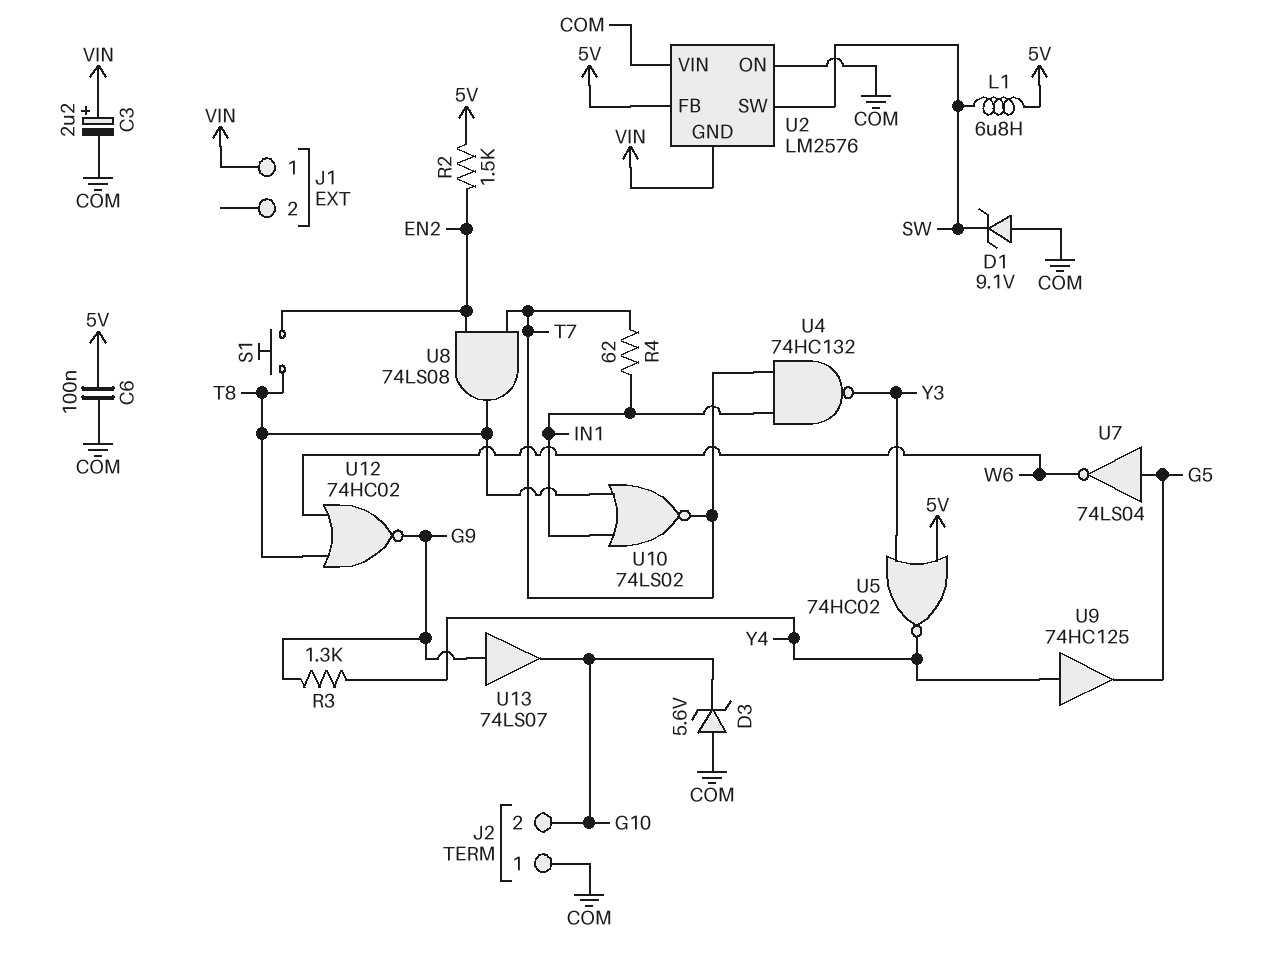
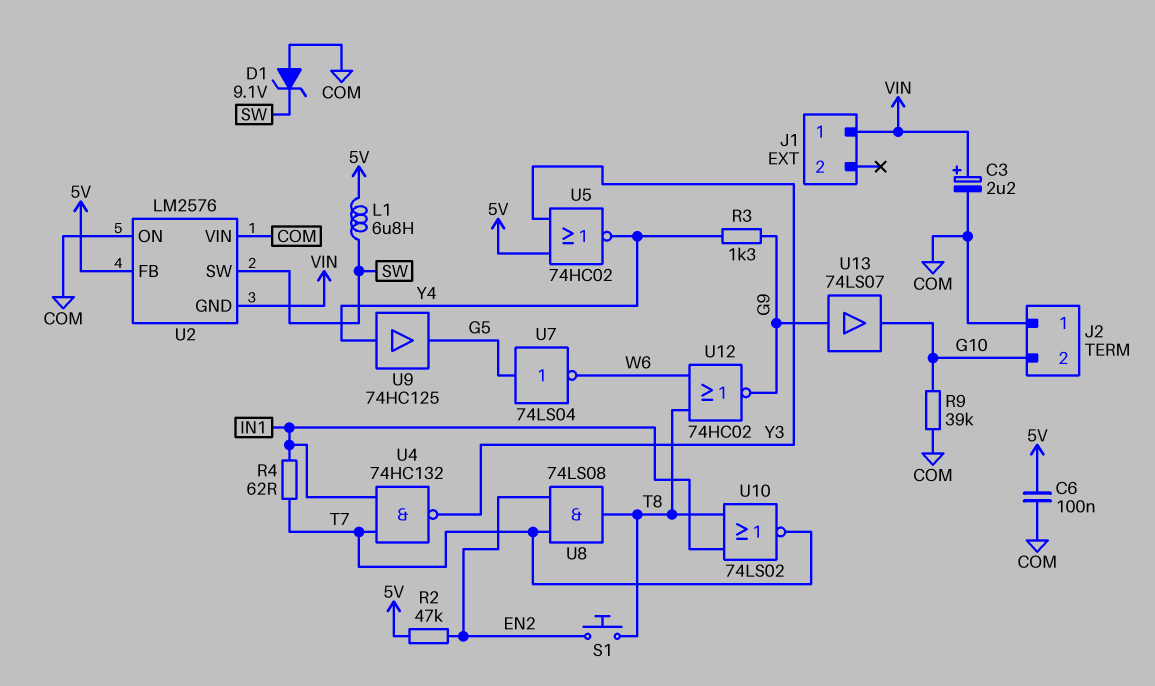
D3: zener 5.6V (A COM, K G10) -> none
R2: 1.5k (5V, EN2) -> 47k (5V, EN2)
R9: none -> 39k (COM, G10)

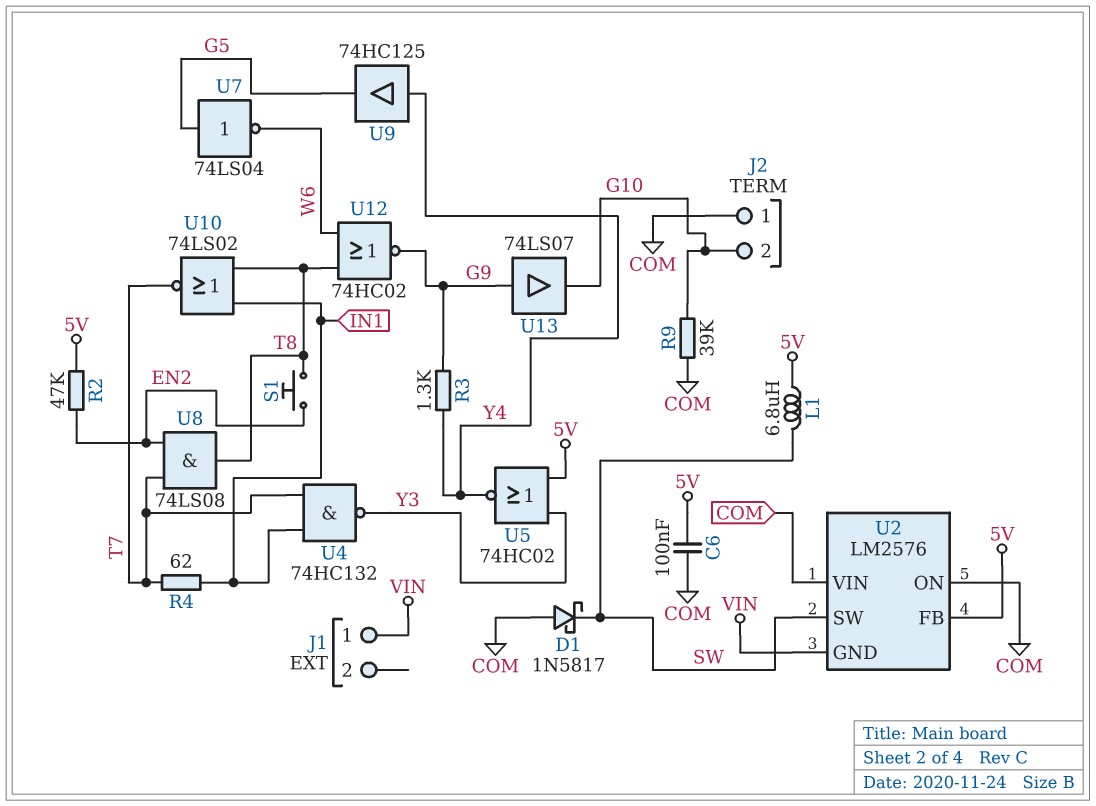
C3: 2.2uF (plus VIN, minus COM) -> none
D1: zener 9.1V (A COM, K SW) -> schottky 1N5817 (A COM, K SW)

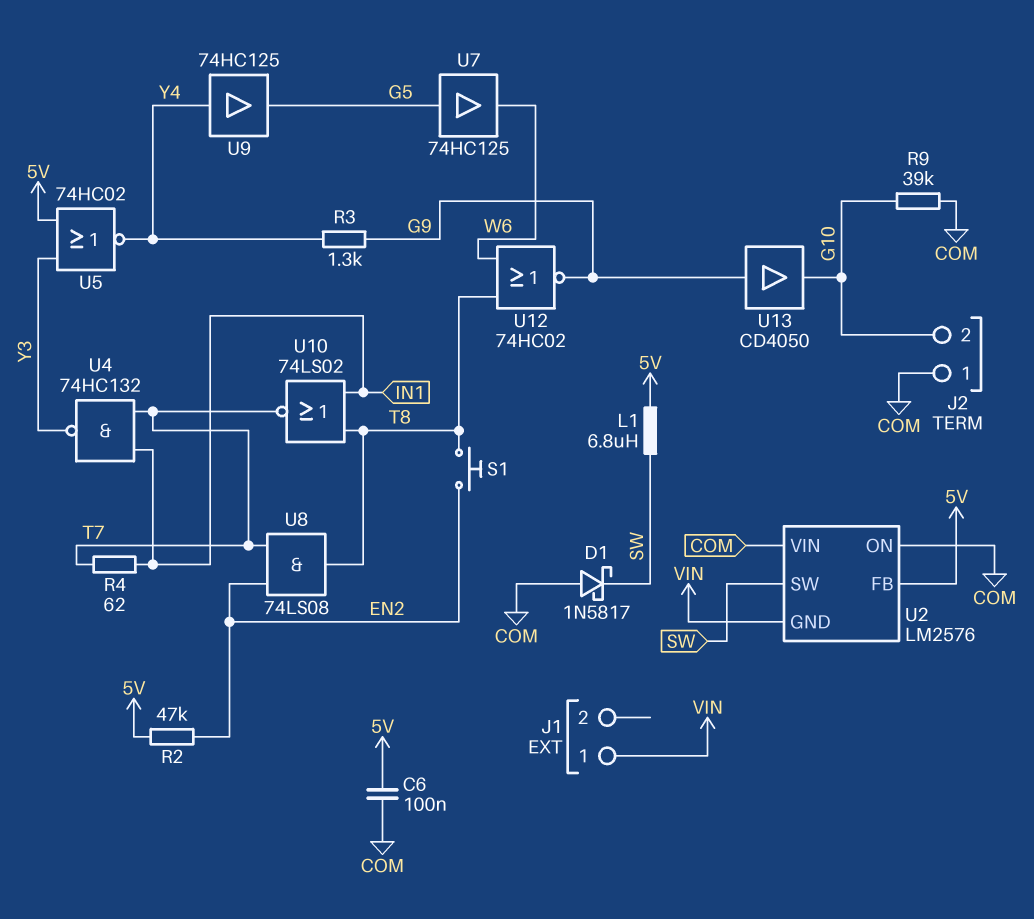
U7: NOT 74LS04 (in G5, out W6) -> buffer 74HC125 (in G5, out W6)
U13: buffer 74LS07 (in G9, out G10) -> buffer CD4050 (in G9, out G10)

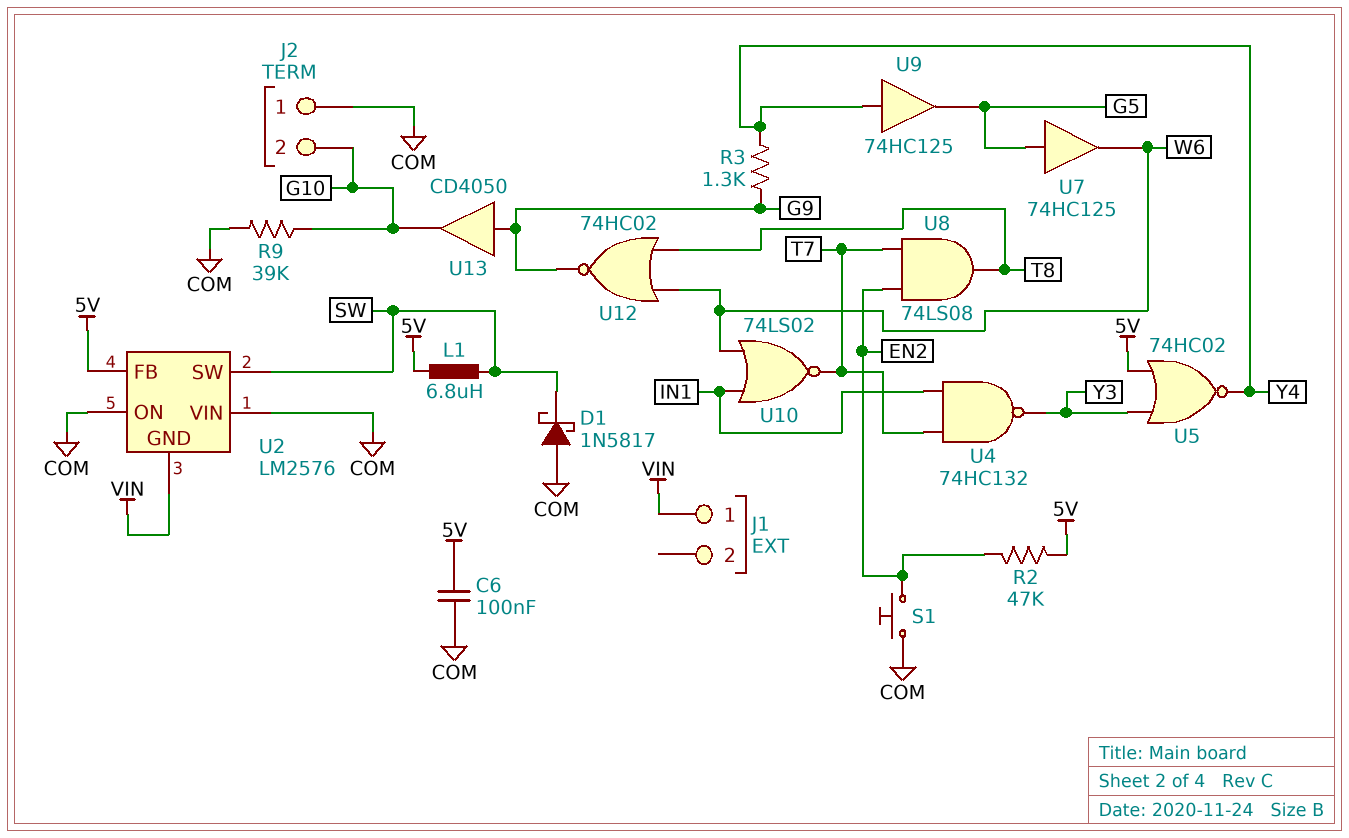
R4: 62 (IN1, T7) -> none
S1: button (EN2, T8) -> button (COM, EN2)
U10: NOR 74LS02 (in IN1, in T8, out T7) -> NOR 74LS02 (in IN1, in W6, out T7)

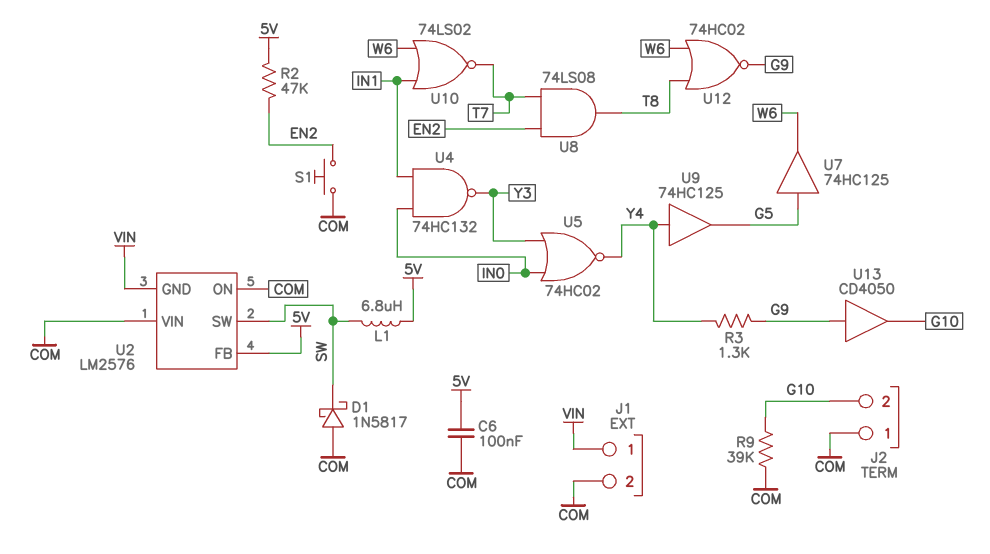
J1 pin 2: none -> COM
U4: NAND 74HC132 (in IN1, in T7, out Y3) -> NAND 74HC132 (in IN0, in IN1, out Y3)
U5: NOR 74HC02 (in 5V, in Y3, out Y4) -> NOR 74HC02 (in IN0, in Y3, out Y4)

